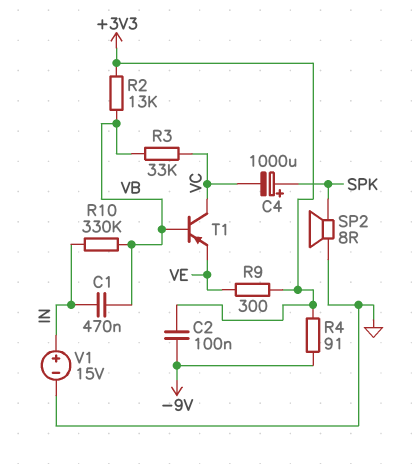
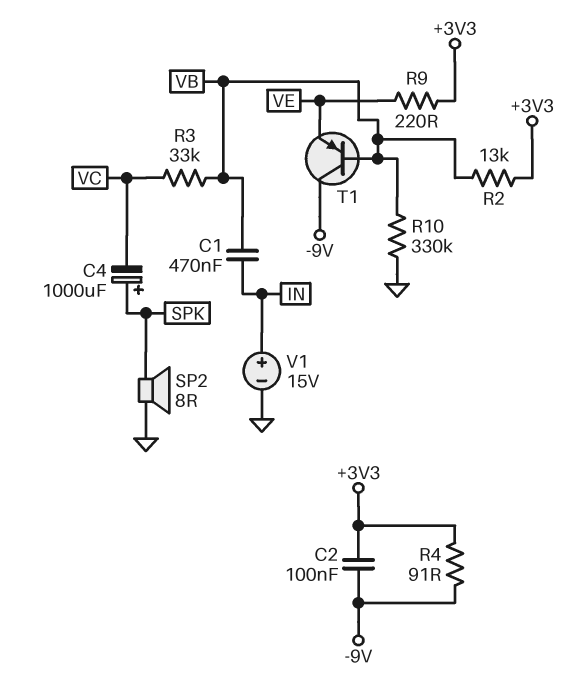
R9: 300 (+3V3, VE) -> 220 (+3V3, VE)
R10: 330k (IN, VB) -> 330k (GND, VB)
T1: PNP (B VB, C VC, E VE) -> PNP (B VB, C -9V, E VE)

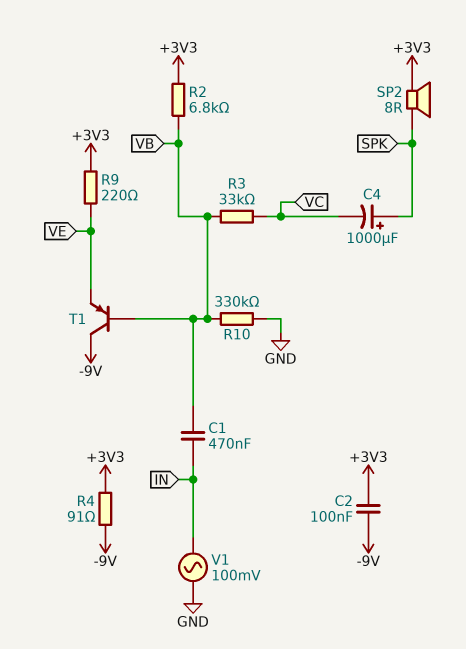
R2: 13k (+3V3, VB) -> 6.8k (+3V3, VB)
SP2: speaker 8R (GND, SPK) -> speaker 8R (+3V3, SPK)
V1: 15V (plus IN, minus GND) -> AC 100mV (GND, IN)

